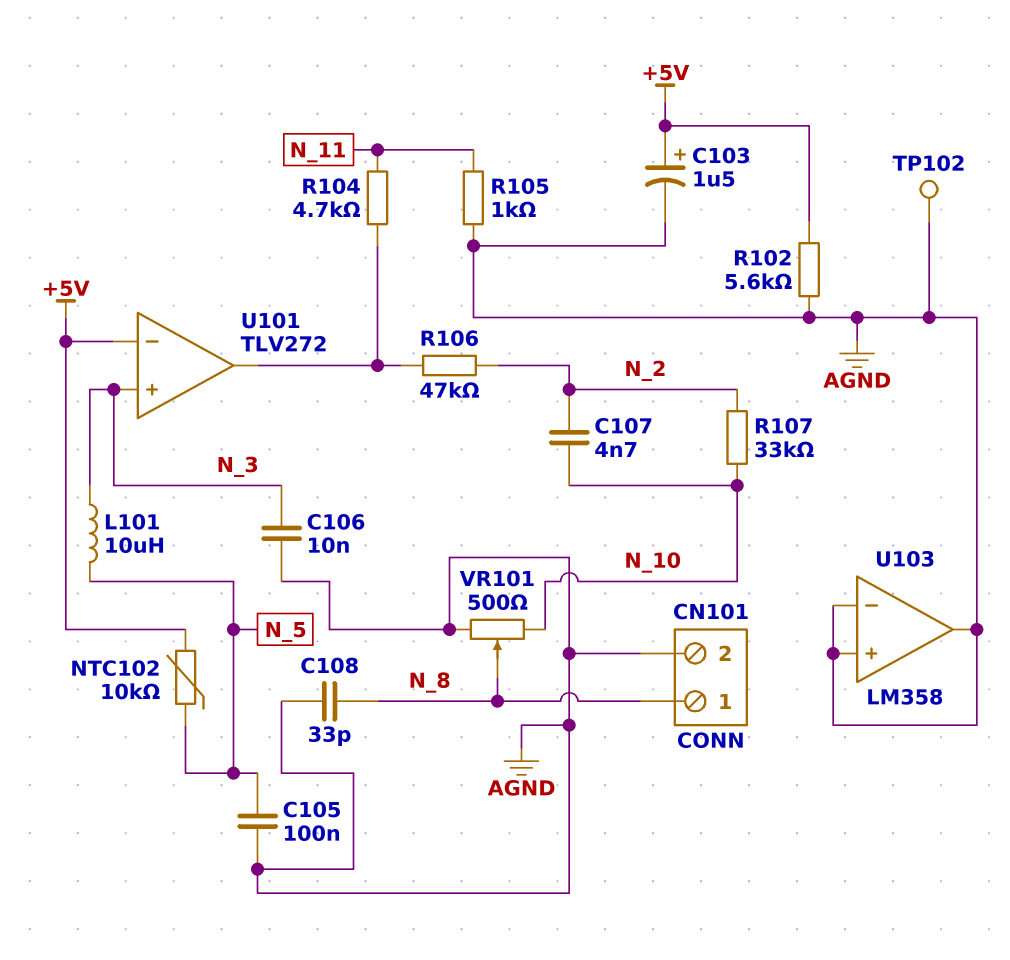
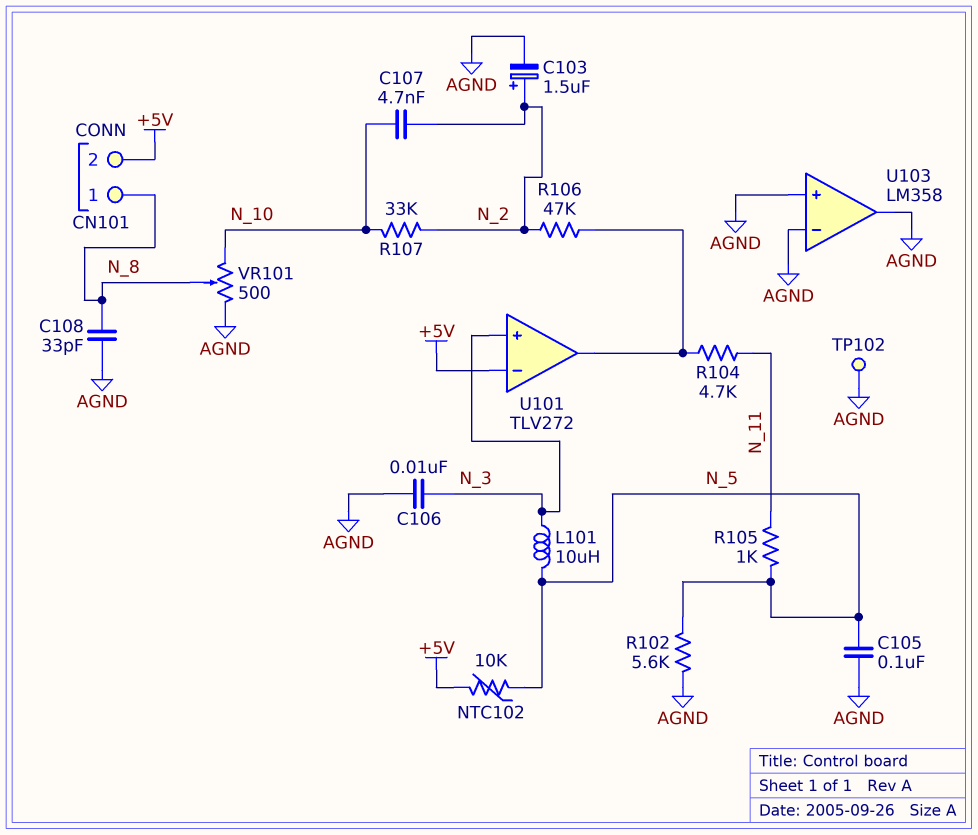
C103: 1.5uF (plus +5V, minus AGND) -> 1.5uF (plus N_2, minus AGND)
CN101 pin 2: AGND -> +5V
R102: 5.6k (+5V, AGND) -> 5.6k (AGND, N_5)
R105: 1k (AGND, N_11) -> 1k (N_5, N_11)

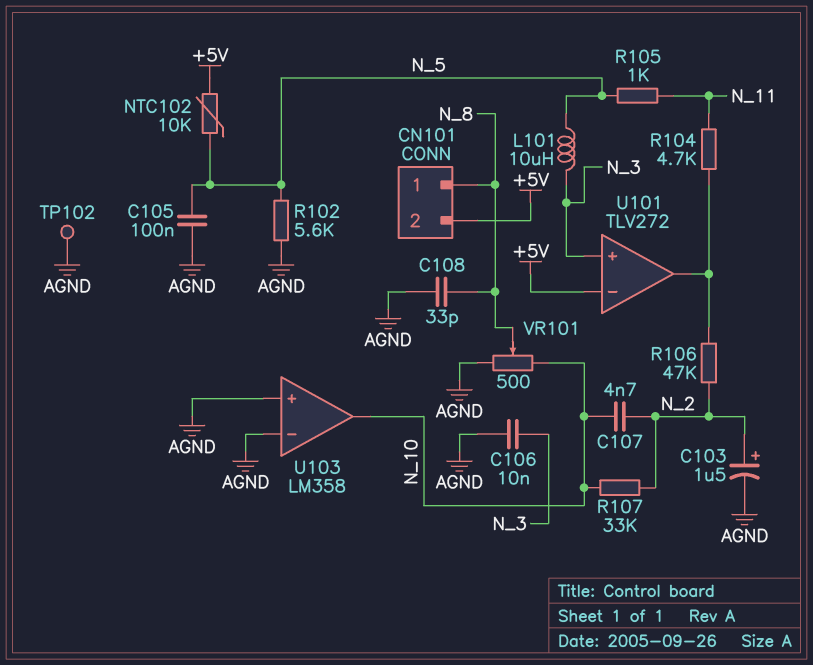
U103 pin out: AGND -> N_10

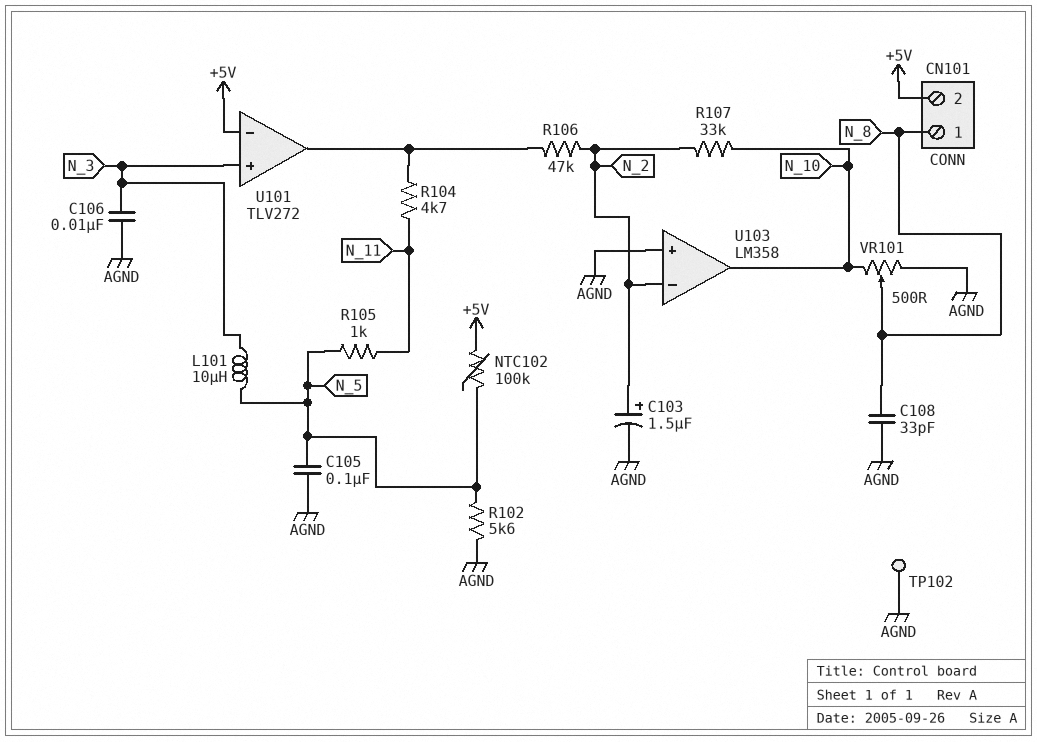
C107: 4.7nF (N_2, N_10) -> none
NTC102: 10k (+5V, N_5) -> 100k (+5V, N_5)
U103 pin in-: AGND -> N_2

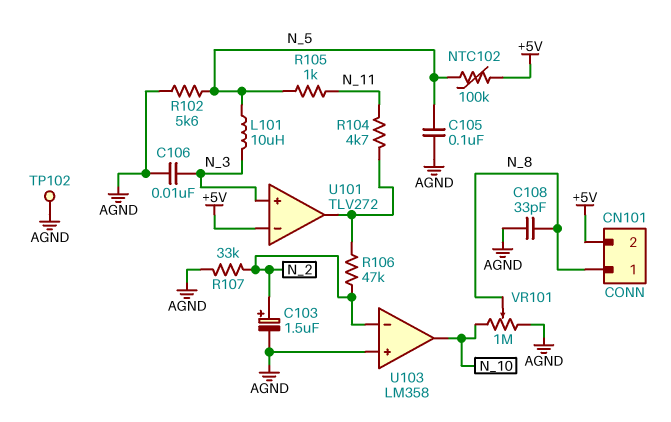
R107: 33k (N_2, N_10) -> 33k (AGND, N_2)
VR101: 500 (AGND, N_10, wiper N_8) -> 1M (AGND, N_10, wiper N_8)

